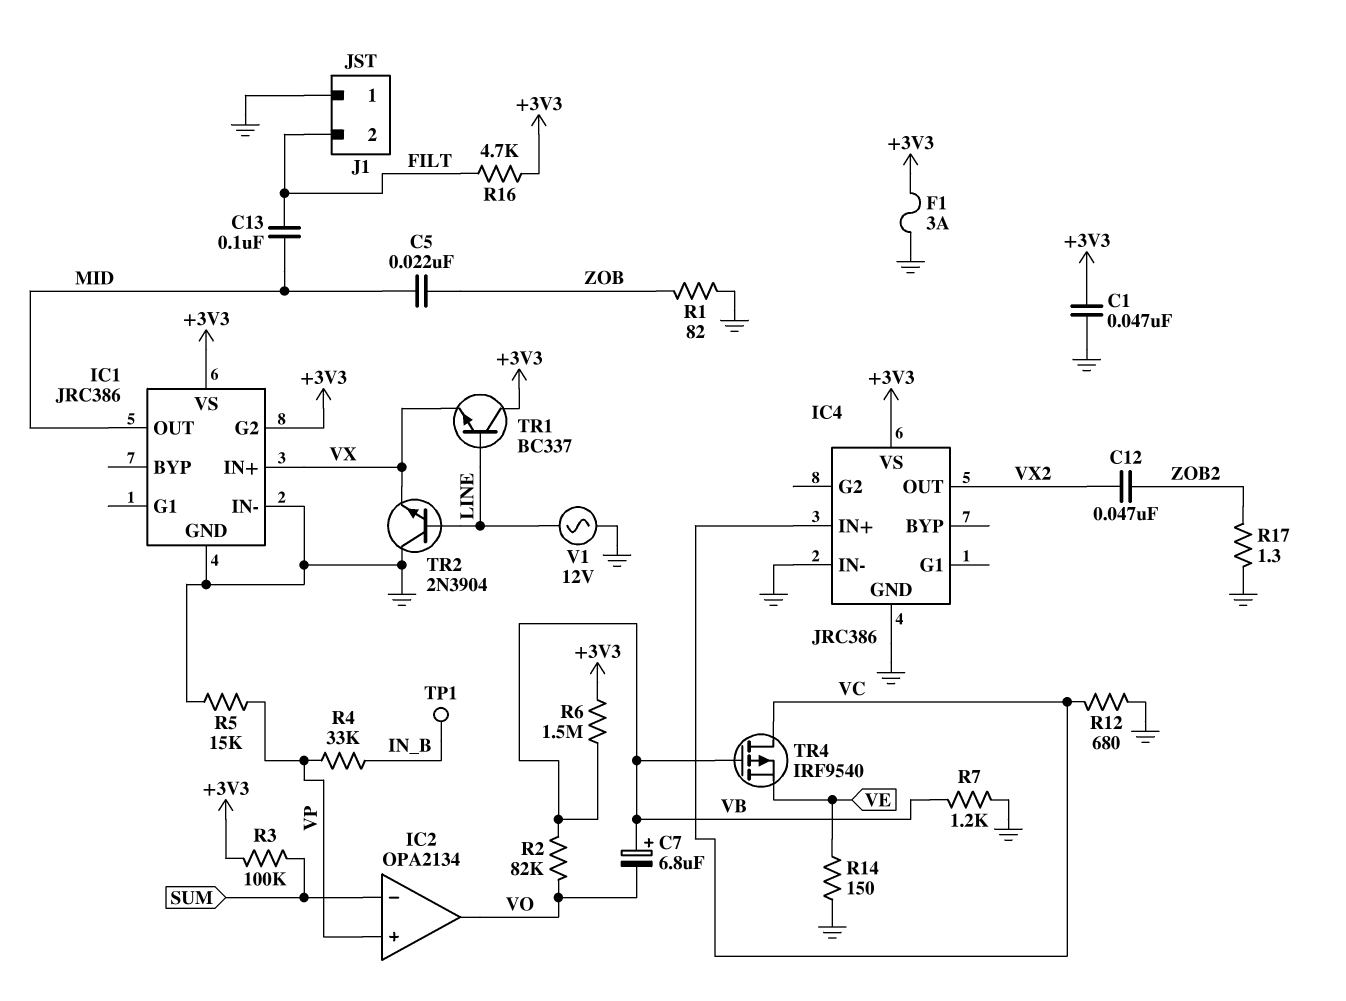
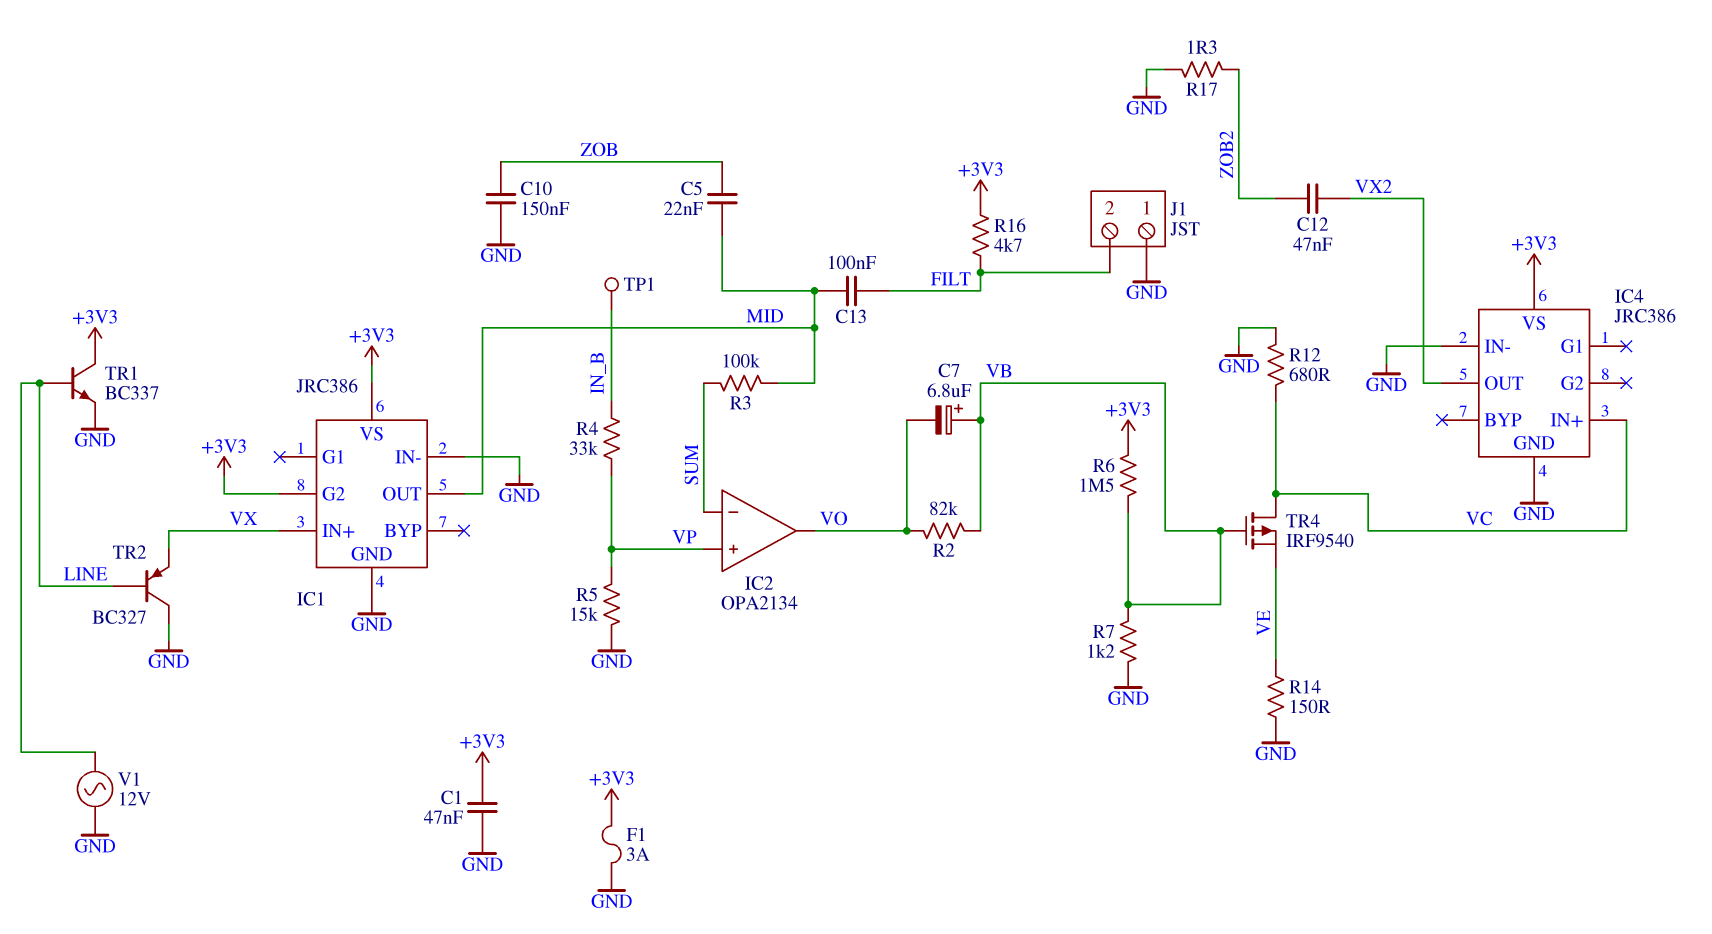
C10: none -> 150nF (GND, ZOB)
R1: 82 (GND, ZOB) -> none
R3: 100k (+3V3, SUM) -> 100k (MID, SUM)
TR1: NPN BC337 (B LINE, C +3V3, E VX) -> NPN BC337 (B LINE, C +3V3, E GND)
TR2: NPN 2N3904 (B LINE, C GND, E VX) -> PNP BC327 (B LINE, C GND, E VX)

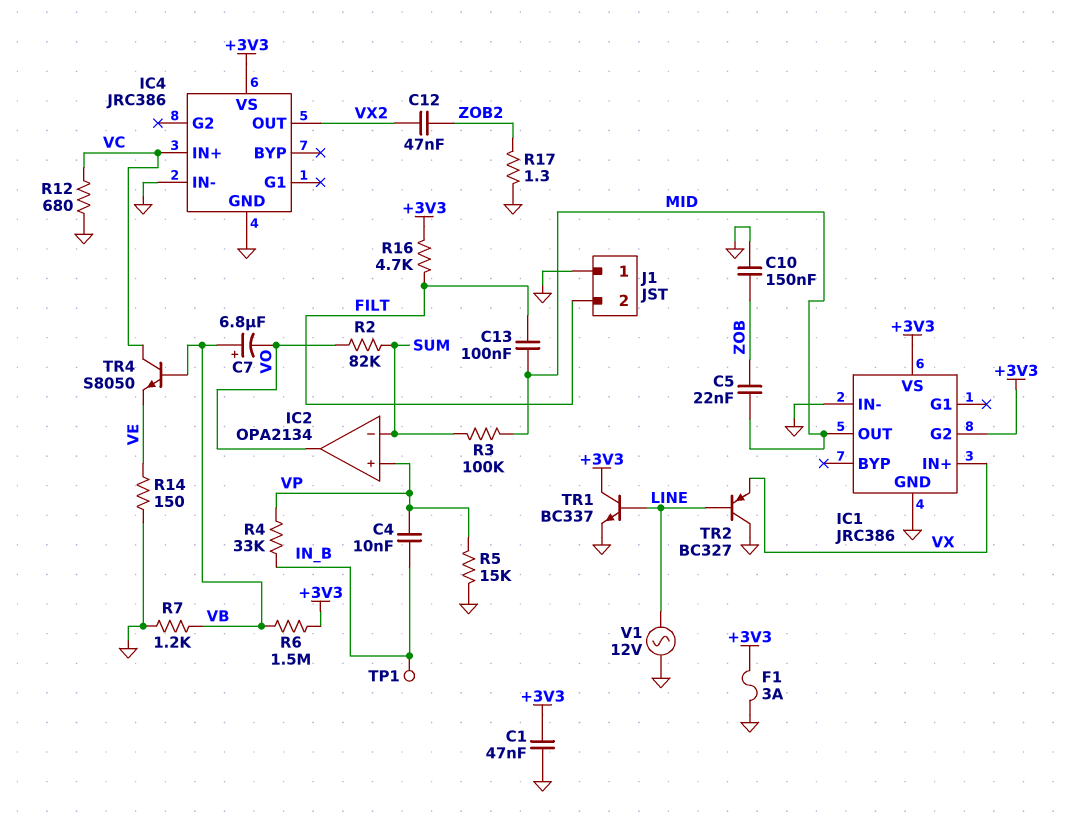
C4: none -> 10nF (IN_B, VP)
R2: 82k (VB, VO) -> 82k (SUM, VO)
TR4: PMOS IRF9540 (G VB, D VC, S VE) -> NPN S8050 (B VB, C VC, E VE)

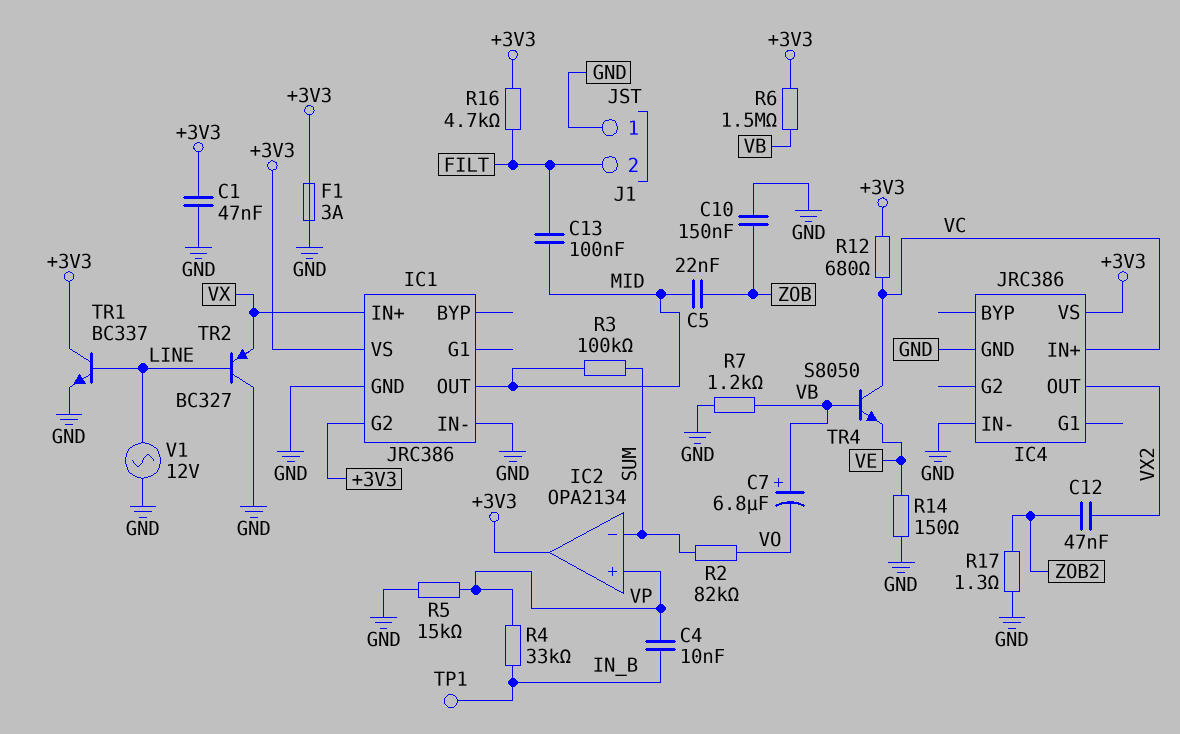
IC2 pin out: VO -> +3V3
R12: 680 (GND, VC) -> 680 (+3V3, VC)

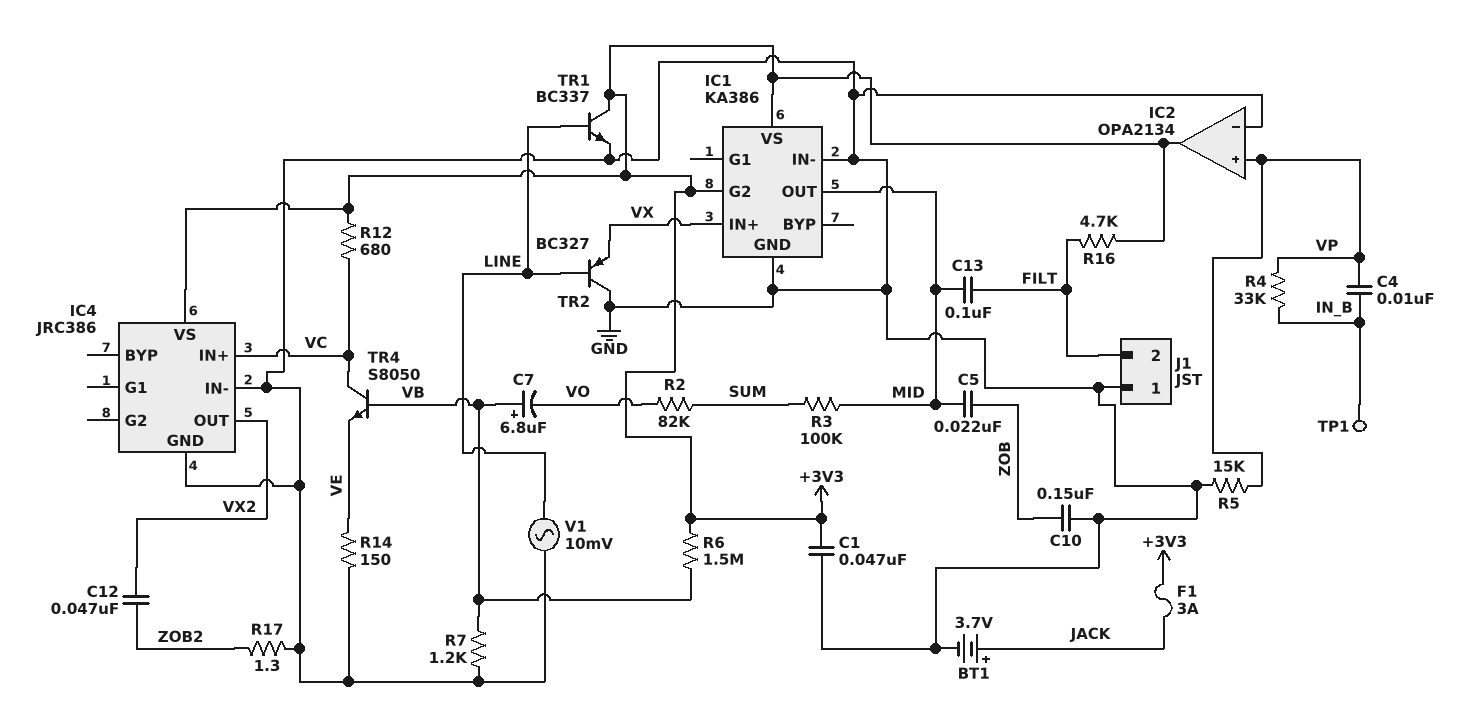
BT1: none -> 3.7V (plus JACK, minus GND)
F1: 3A (+3V3, GND) -> 3A (+3V3, JACK)
IC1: JRC386 -> KA386
IC2 pin in-: SUM -> GND
V1: AC 12V (GND, LINE) -> AC 10mV (GND, LINE)

